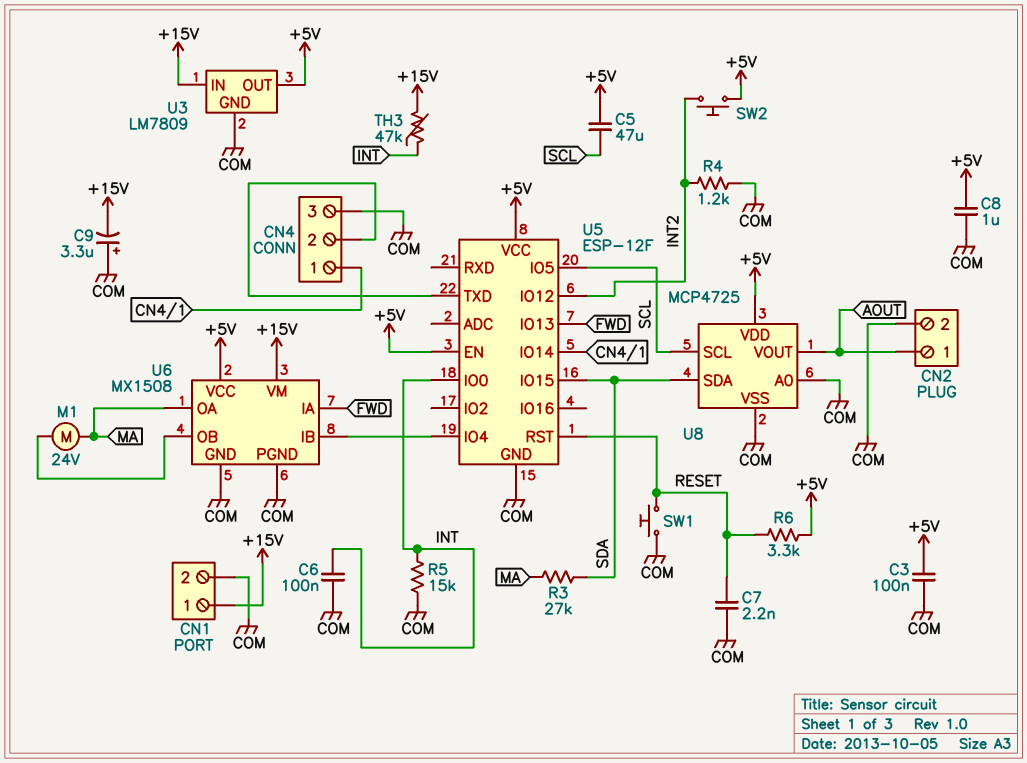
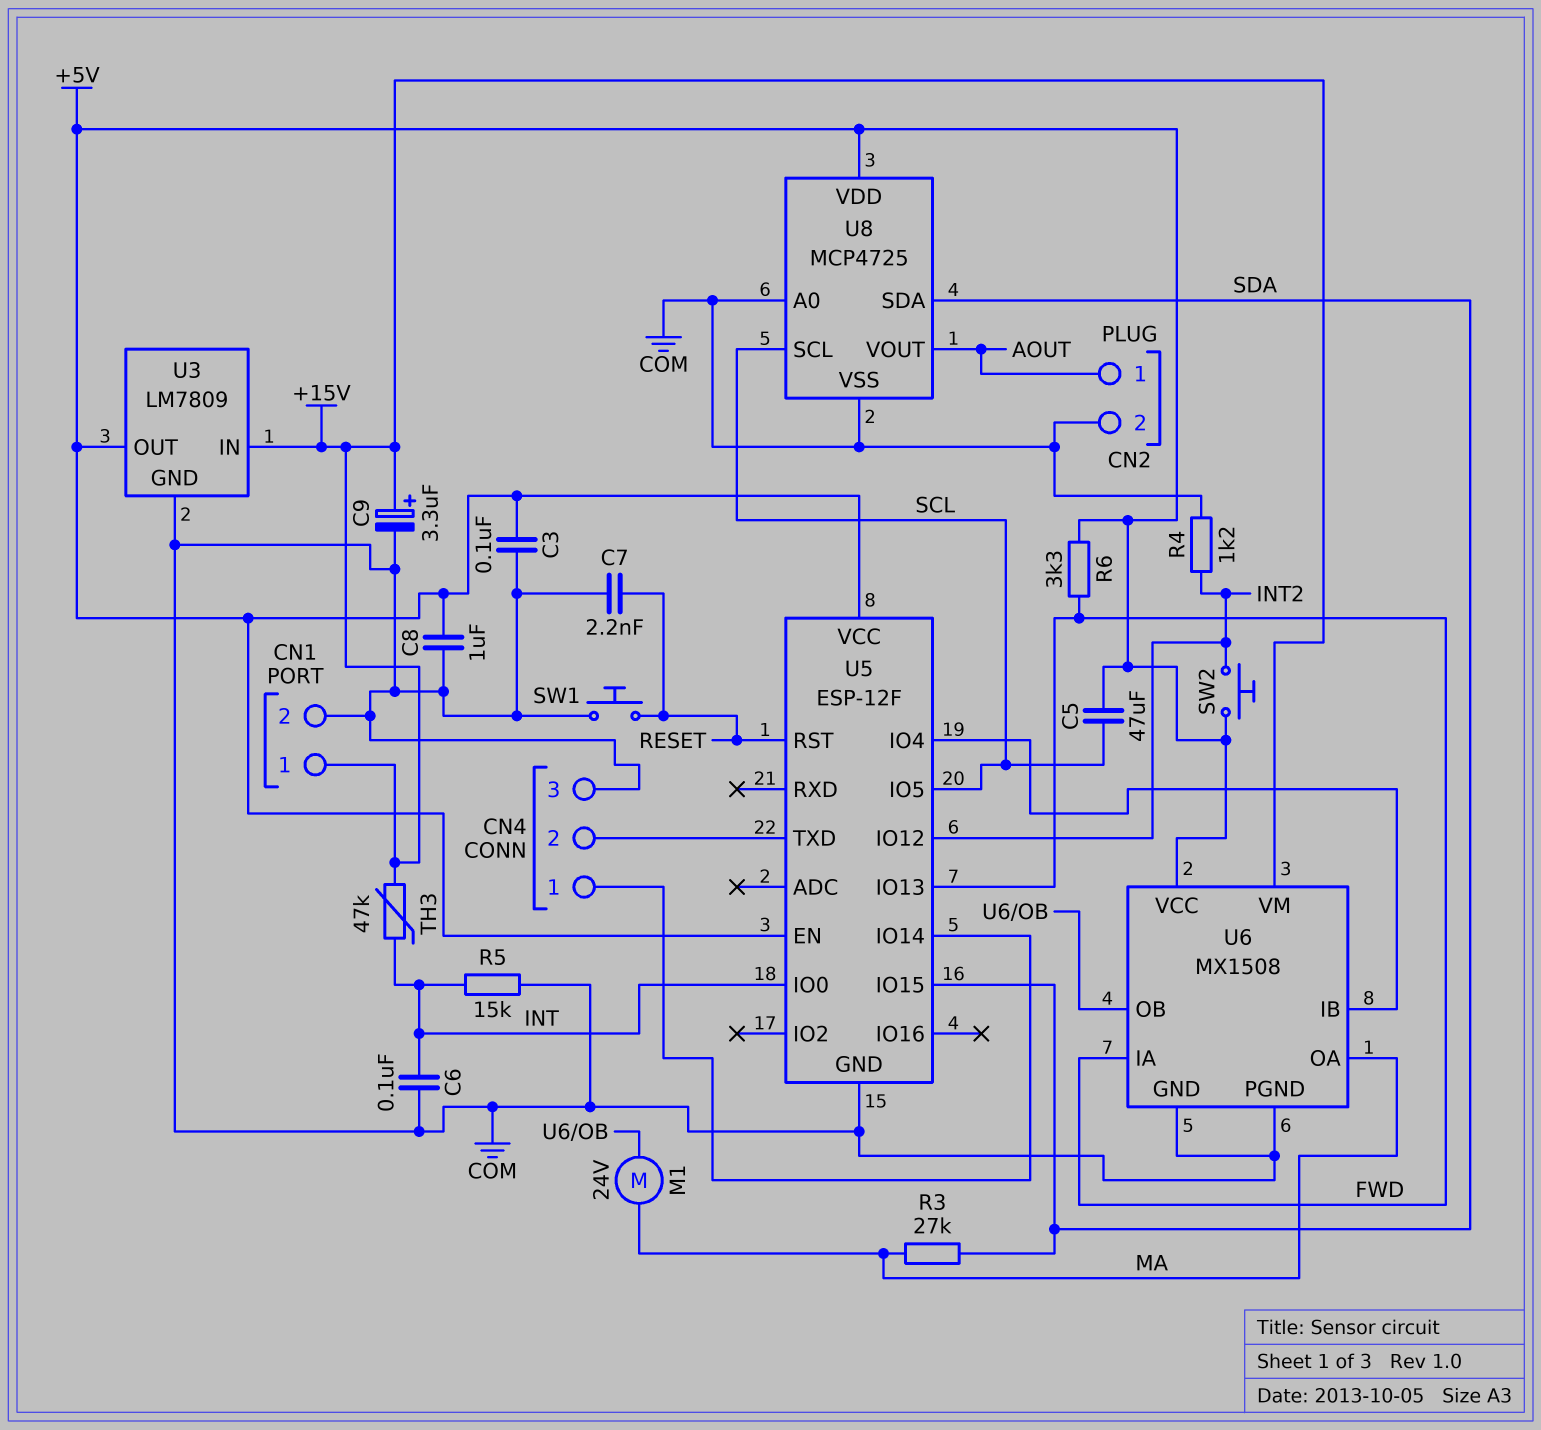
C9: 3.3uF (plus COM, minus +15V) -> 3.3uF (plus +15V, minus COM)
R6: 3.3k (+5V, RESET) -> 3.3k (+5V, FWD)

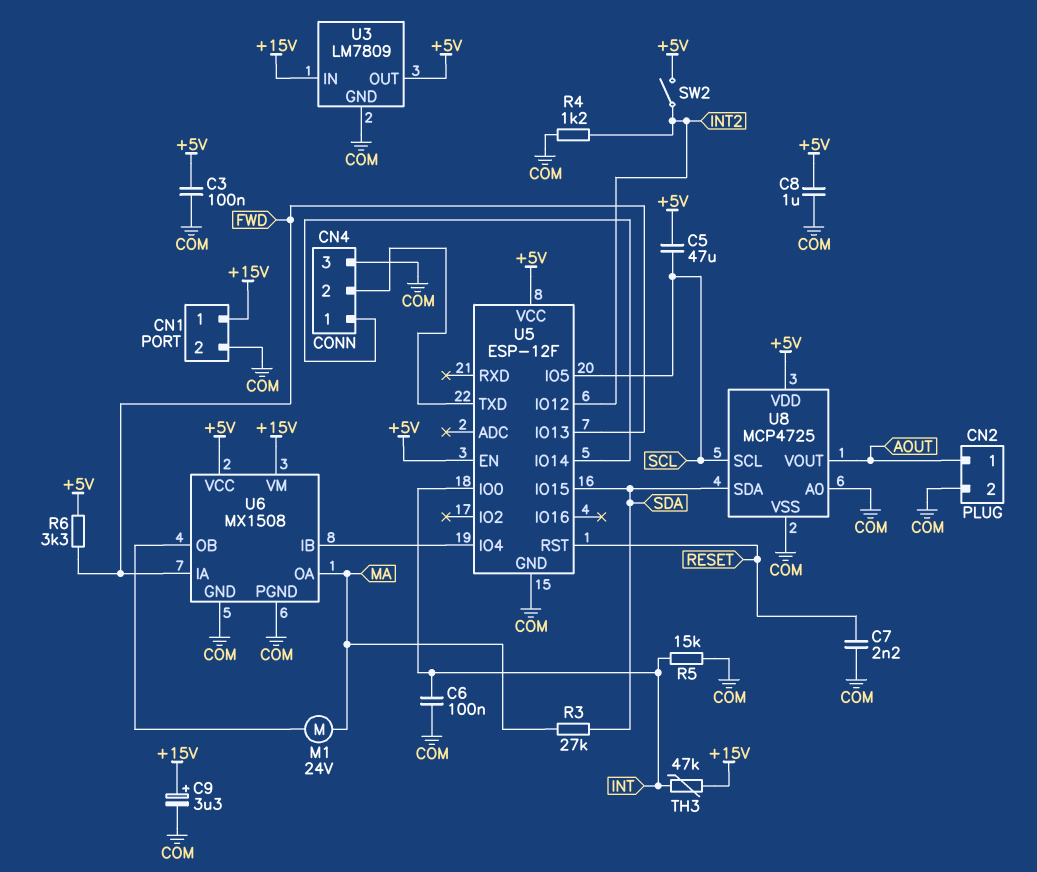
SW1: button (COM, RESET) -> none
SW2: button (+5V, INT2) -> switch (+5V, INT2)

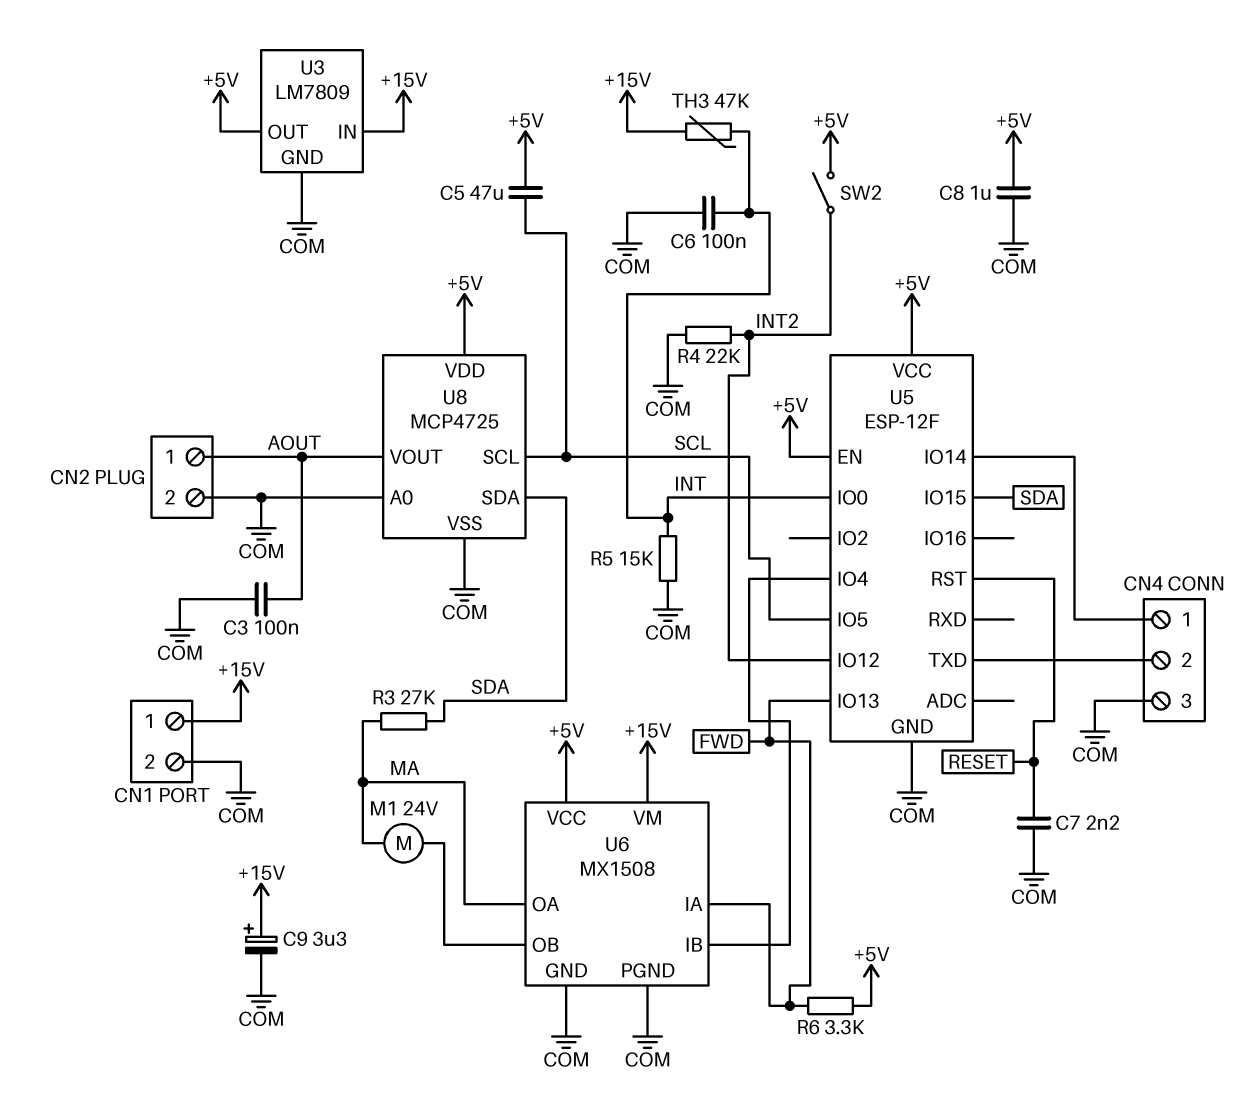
C3: 100nF (+5V, COM) -> 100nF (AOUT, COM)
R4: 1.2k (COM, INT2) -> 22k (COM, INT2)

